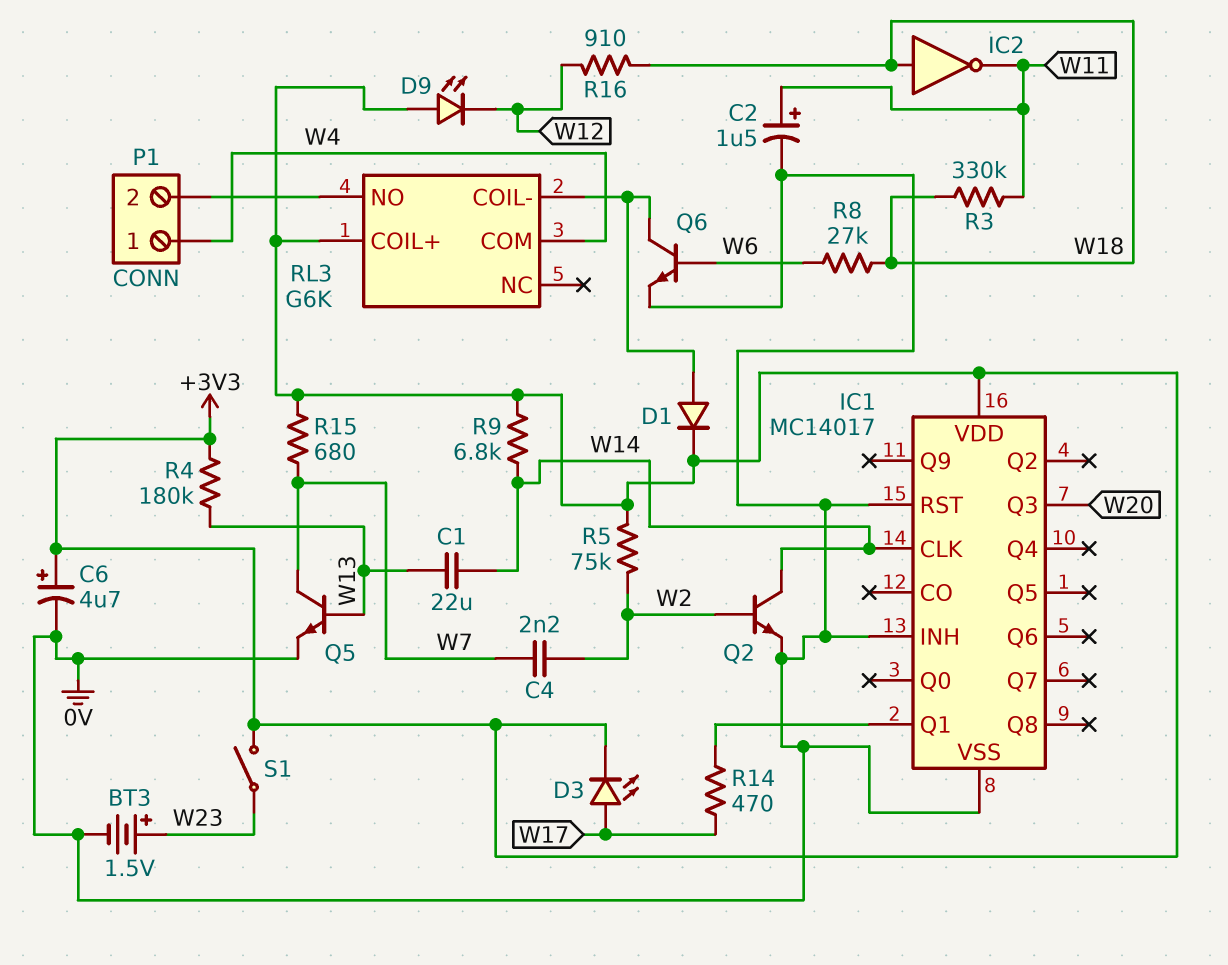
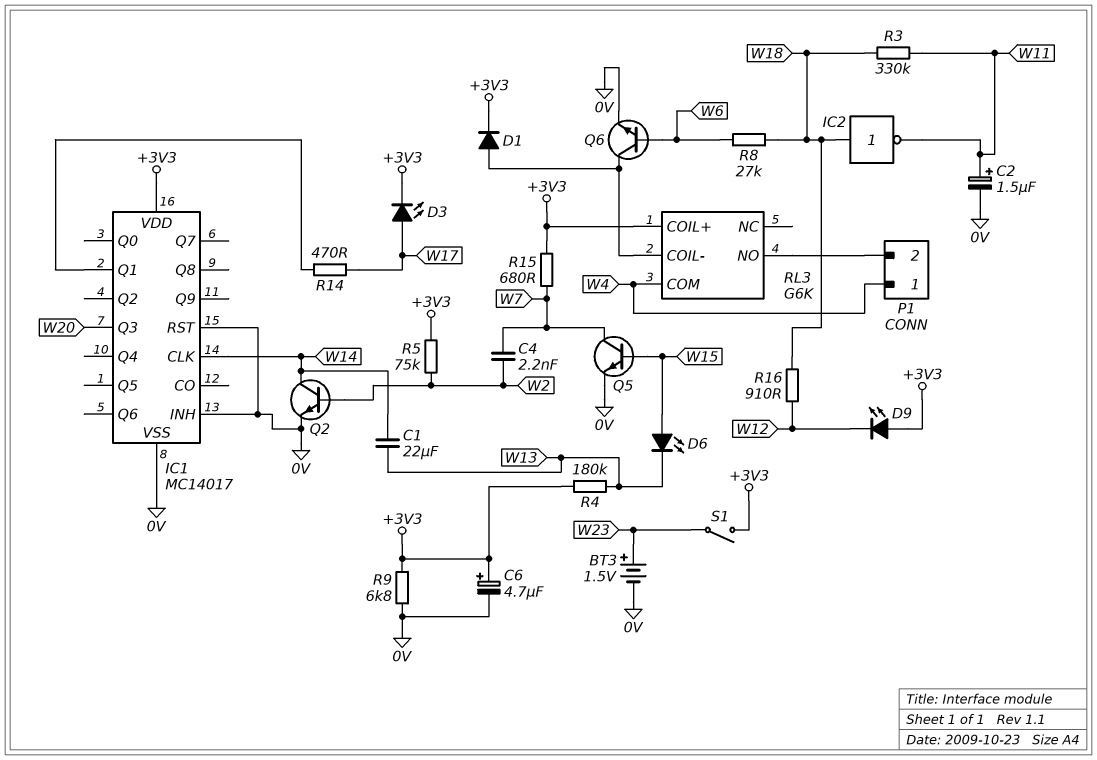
D6: none -> LED (A W15, K W13)
Q5: NPN (B W13, C W7, E 0V) -> NPN (B W15, C W7, E 0V)
R9: 6.8k (+3V3, W14) -> 6.8k (+3V3, 0V)

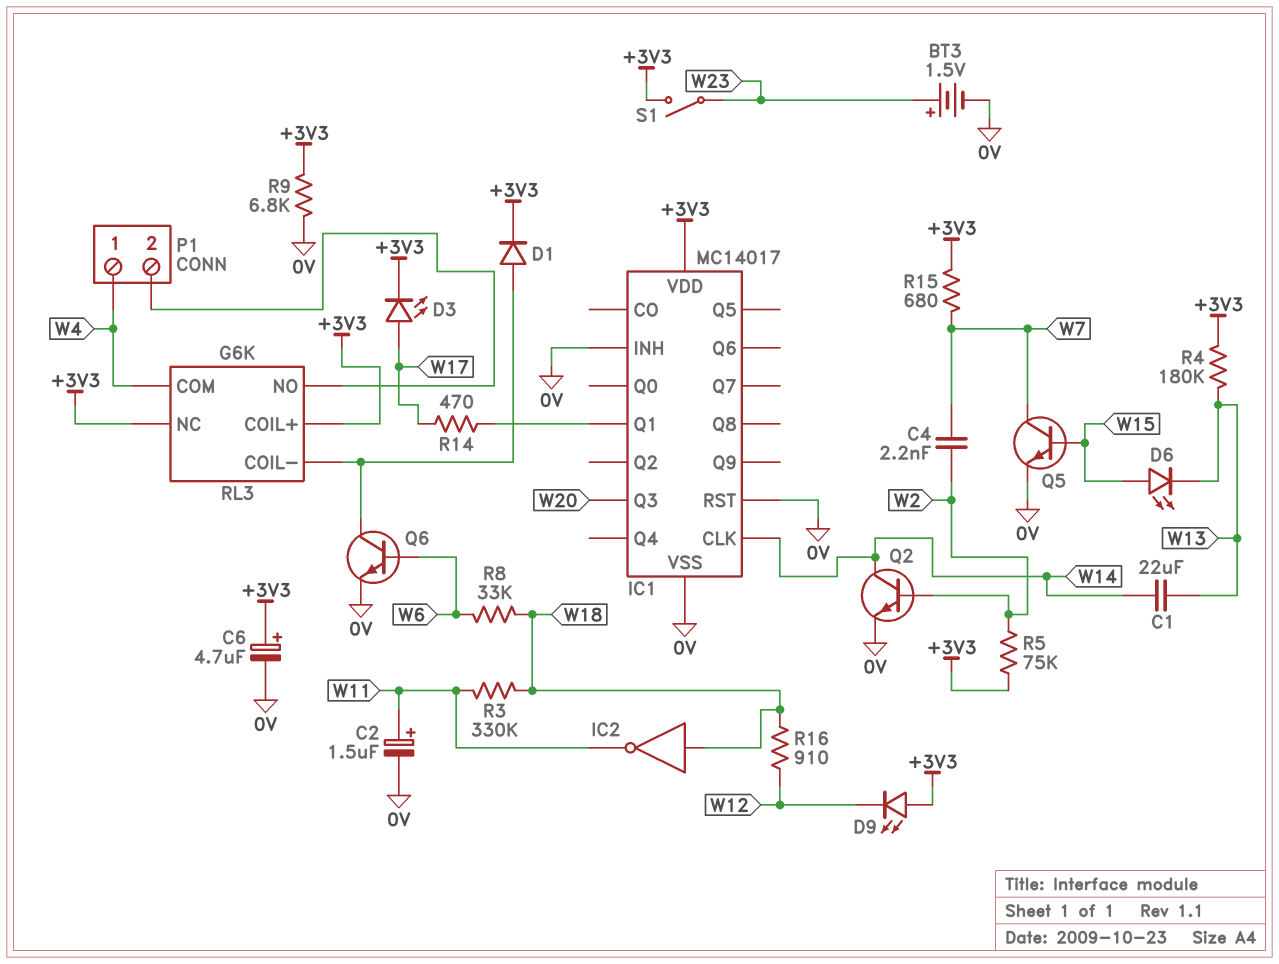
R8: 27k (W6, W18) -> 33k (W6, W18)
RL3 pin NC: none -> +3V3

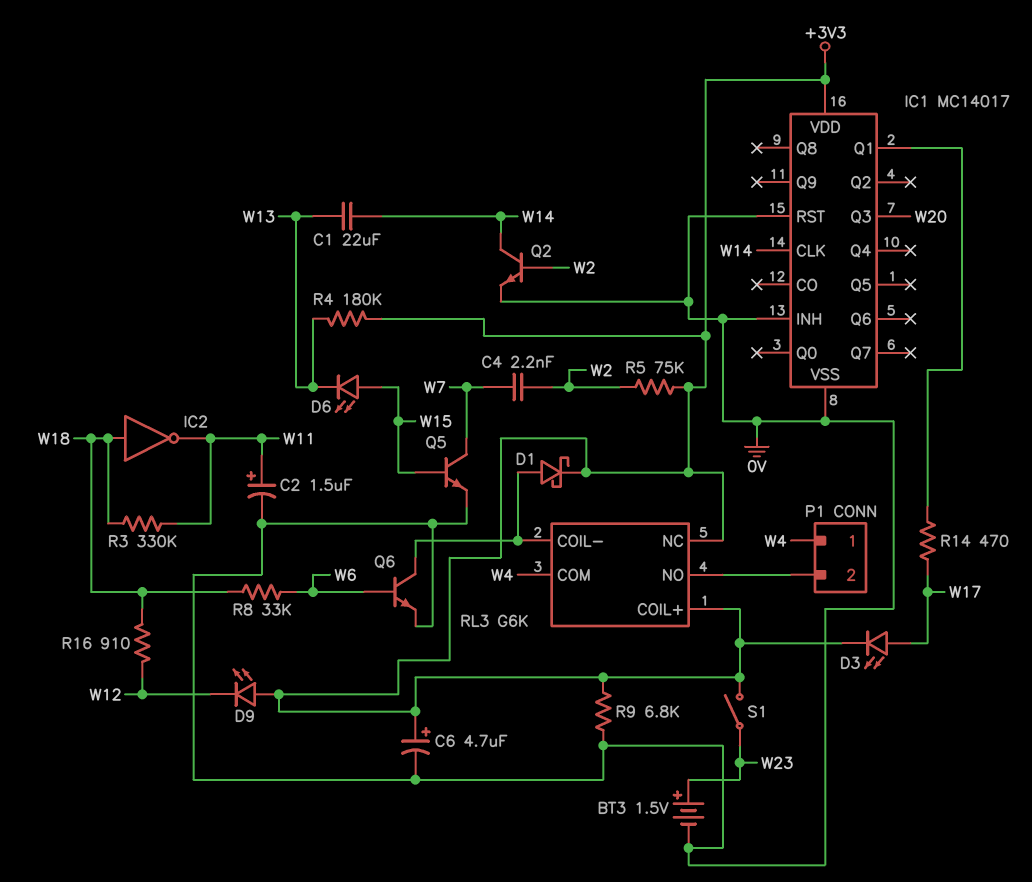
D1: diode (A RL3/COIL-, K +3V3) -> schottky (A RL3/COIL-, K +3V3)
R15: 680 (+3V3, W7) -> none

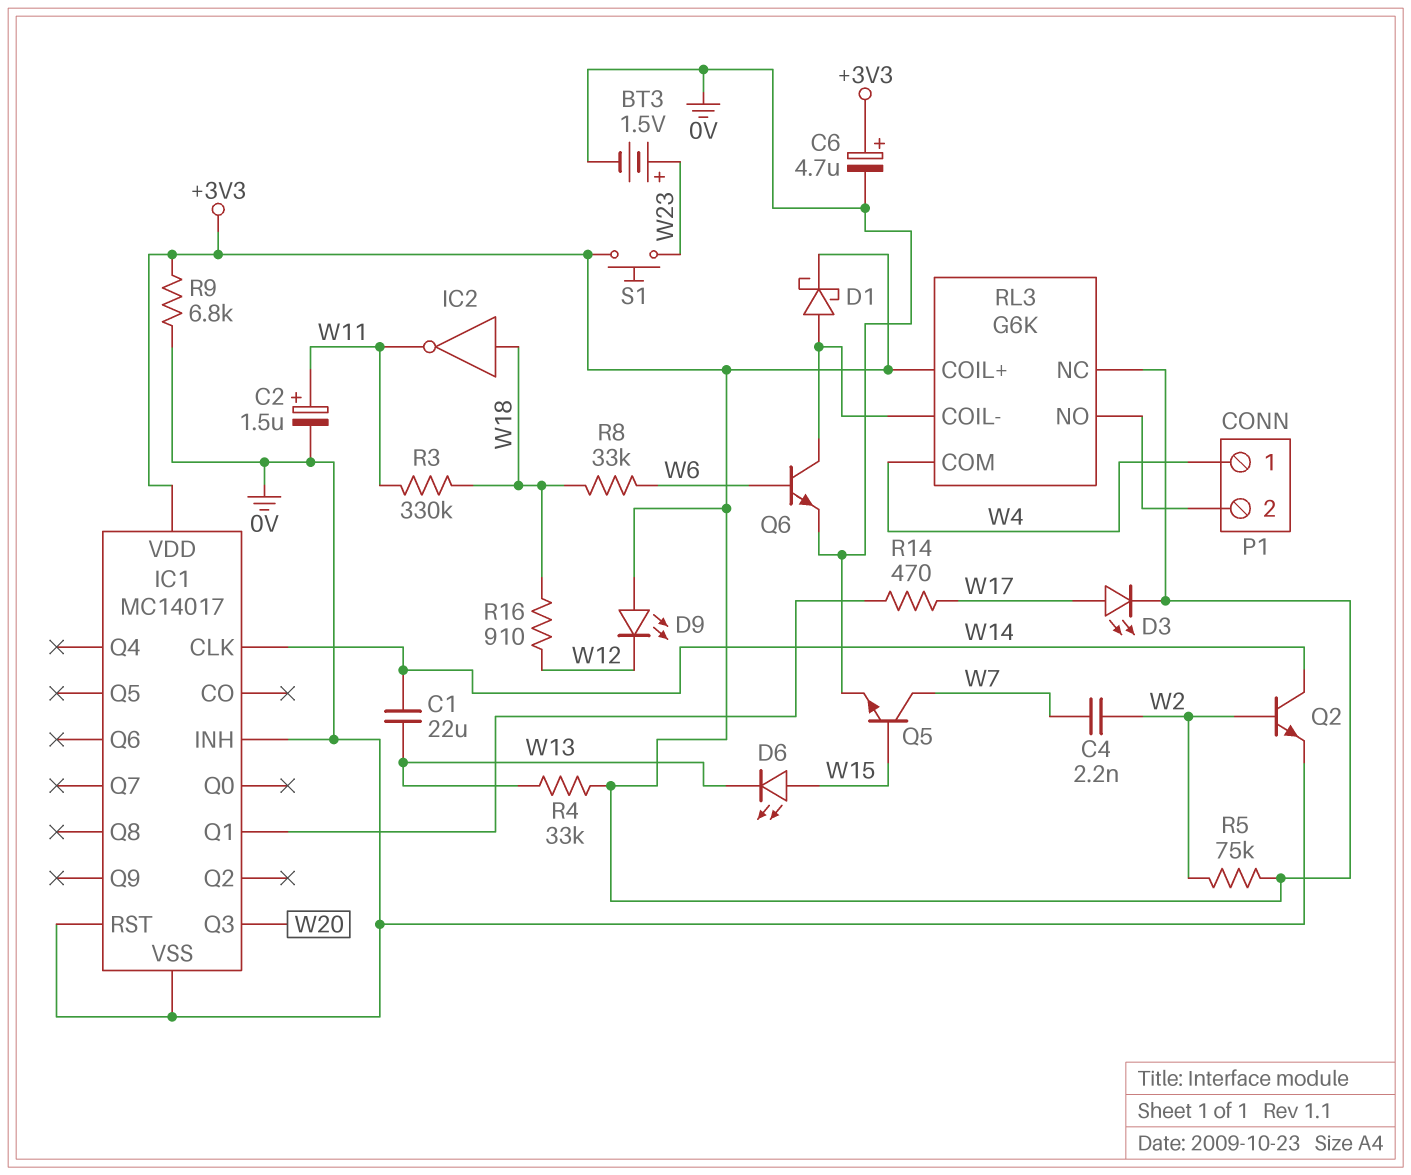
R4: 180k (+3V3, W13) -> 33k (+3V3, W13)
S1: switch (+3V3, W23) -> button (+3V3, W23)

